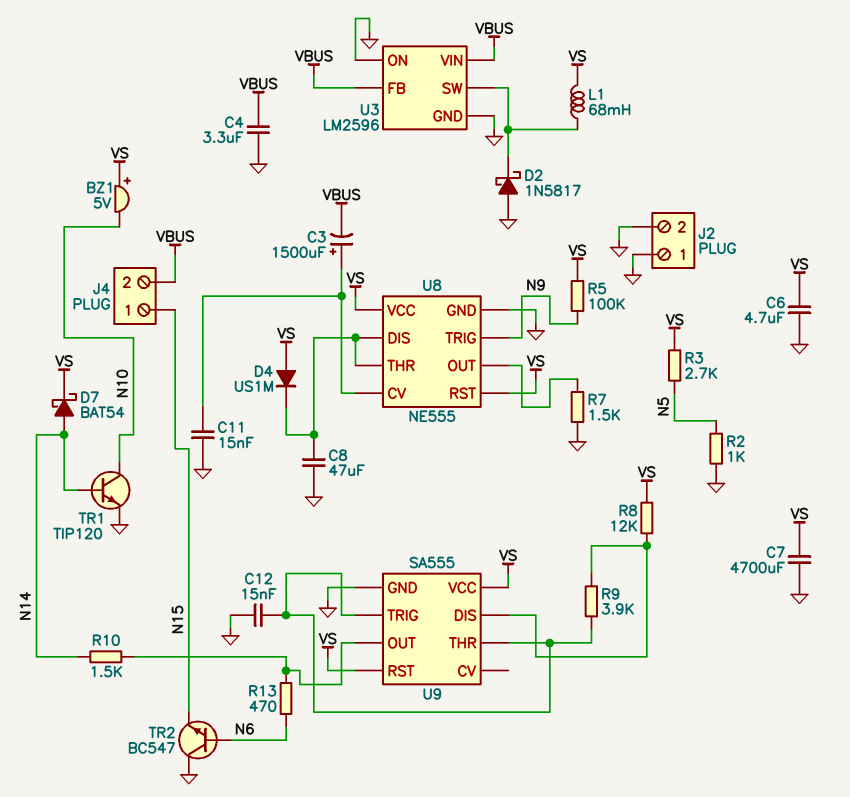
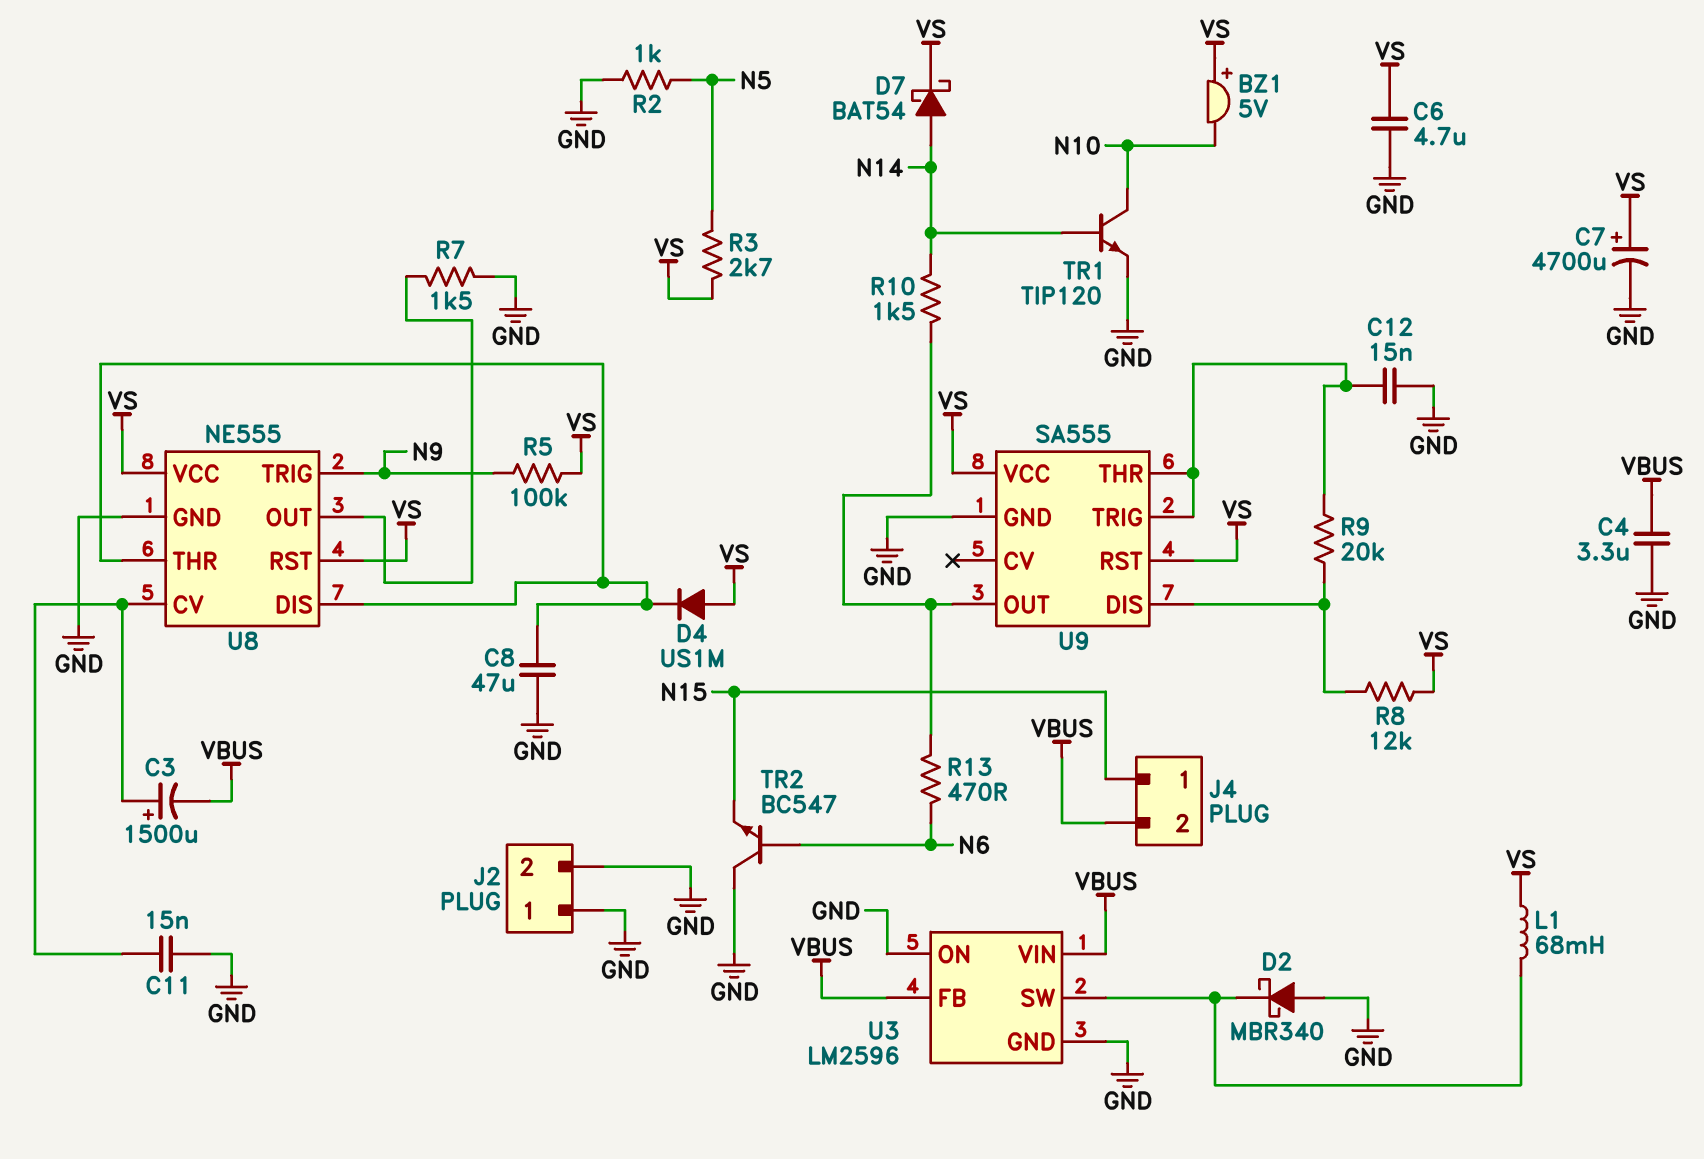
C7: 4700uF (GND, VS) -> 4700uF (plus VS, minus GND)
D2: schottky 1N5817 (A GND, K U3/SW) -> schottky MBR340 (A GND, K U3/SW)
R9: 3.9k (U9/DIS, U9/THR) -> 20k (U9/DIS, U9/THR)

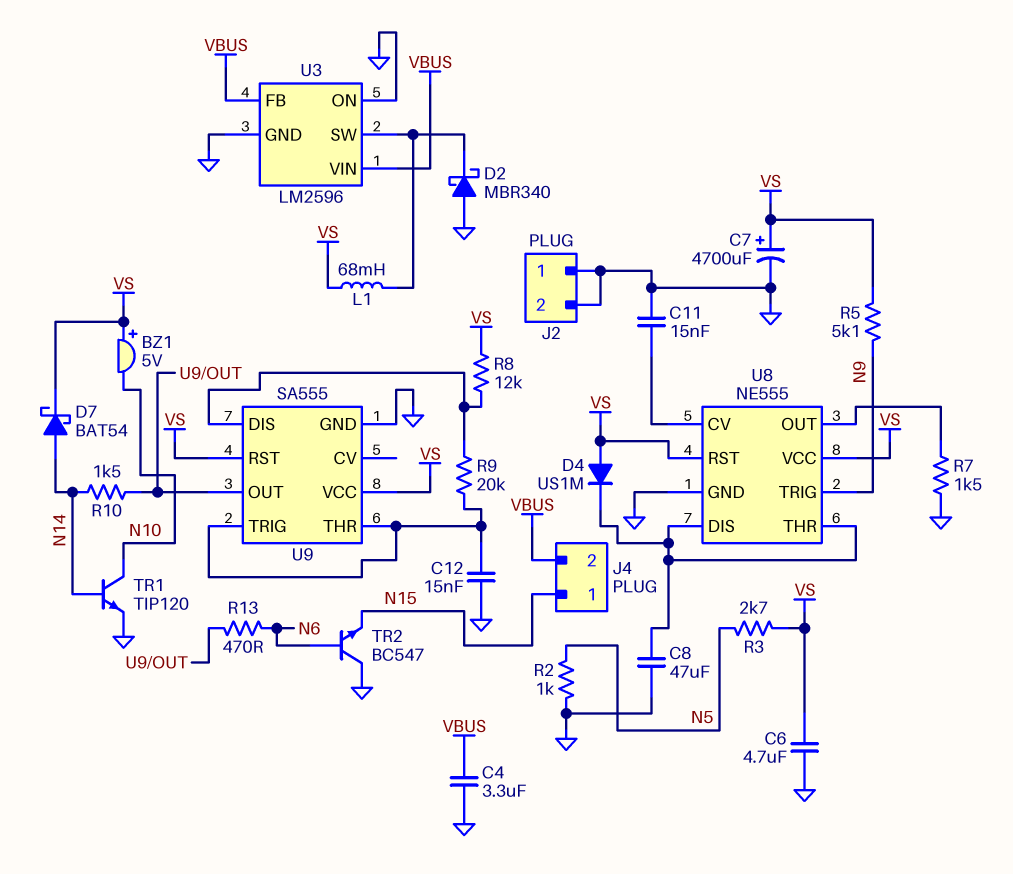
C3: 1500uF (plus U8/CV, minus VBUS) -> none
R5: 100k (N9, VS) -> 5.1k (N9, VS)

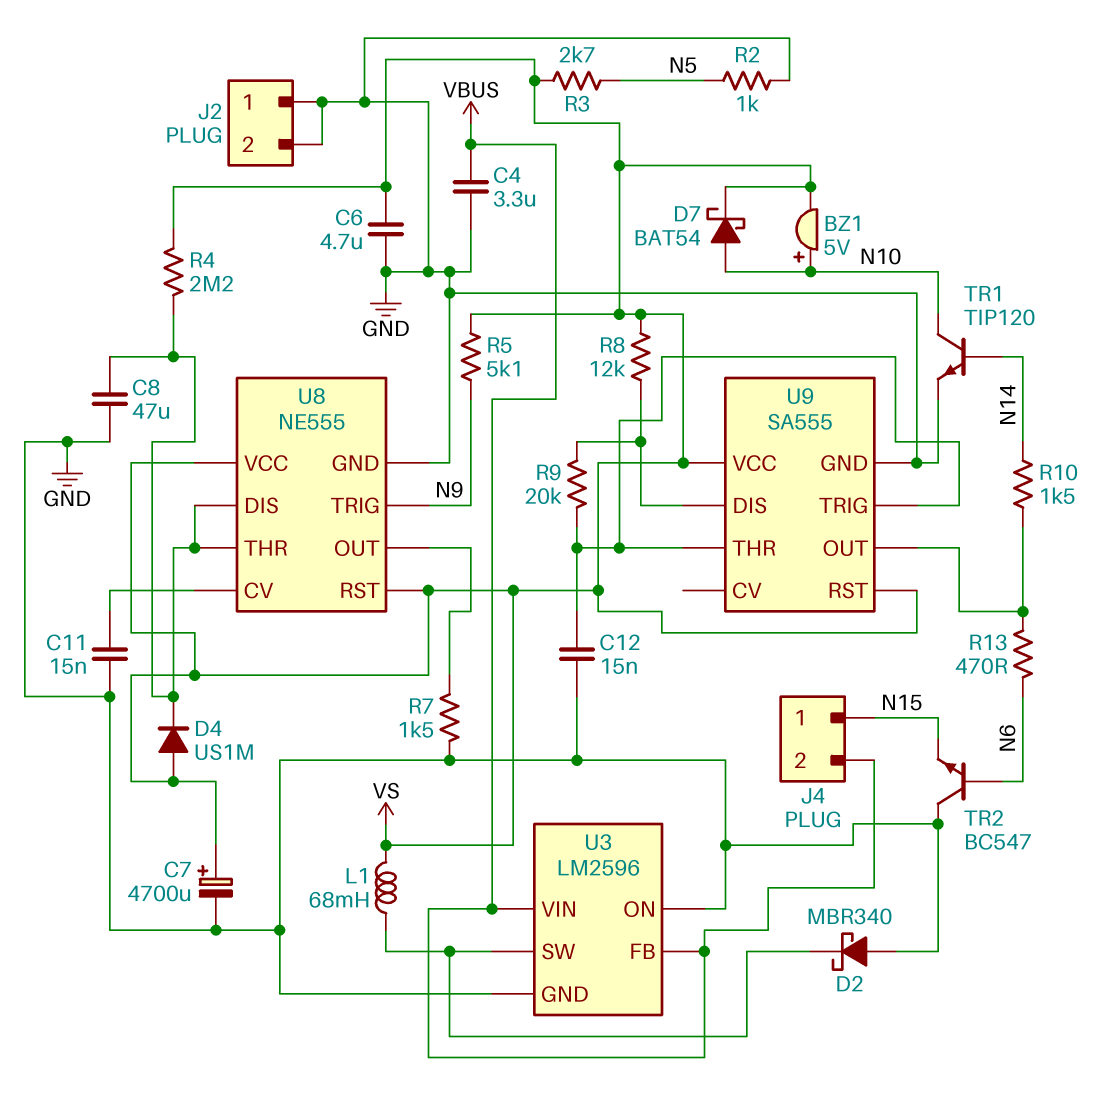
BZ1: buzzer 5V (plus VS, minus N10) -> buzzer 5V (plus N10, minus VS)
D7: schottky BAT54 (A N14, K VS) -> schottky BAT54 (A N10, K VS)
R4: none -> 2.2M (U8/DIS, VS)

